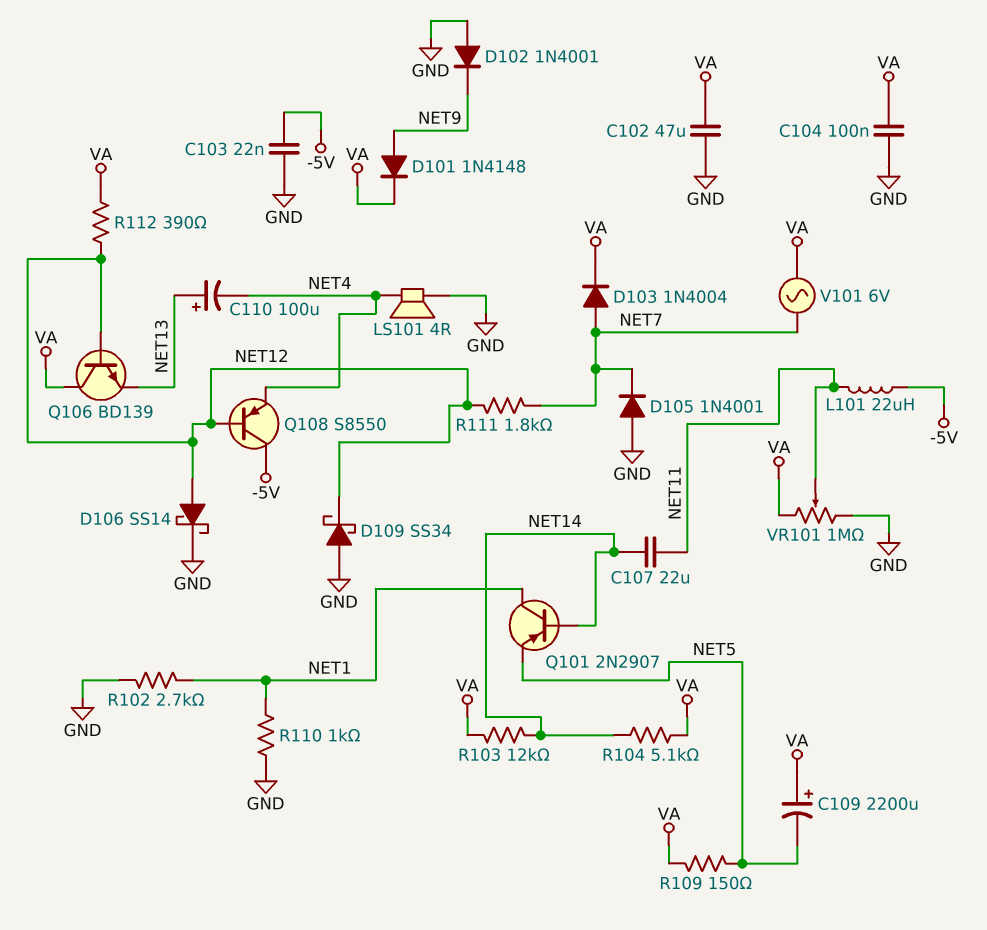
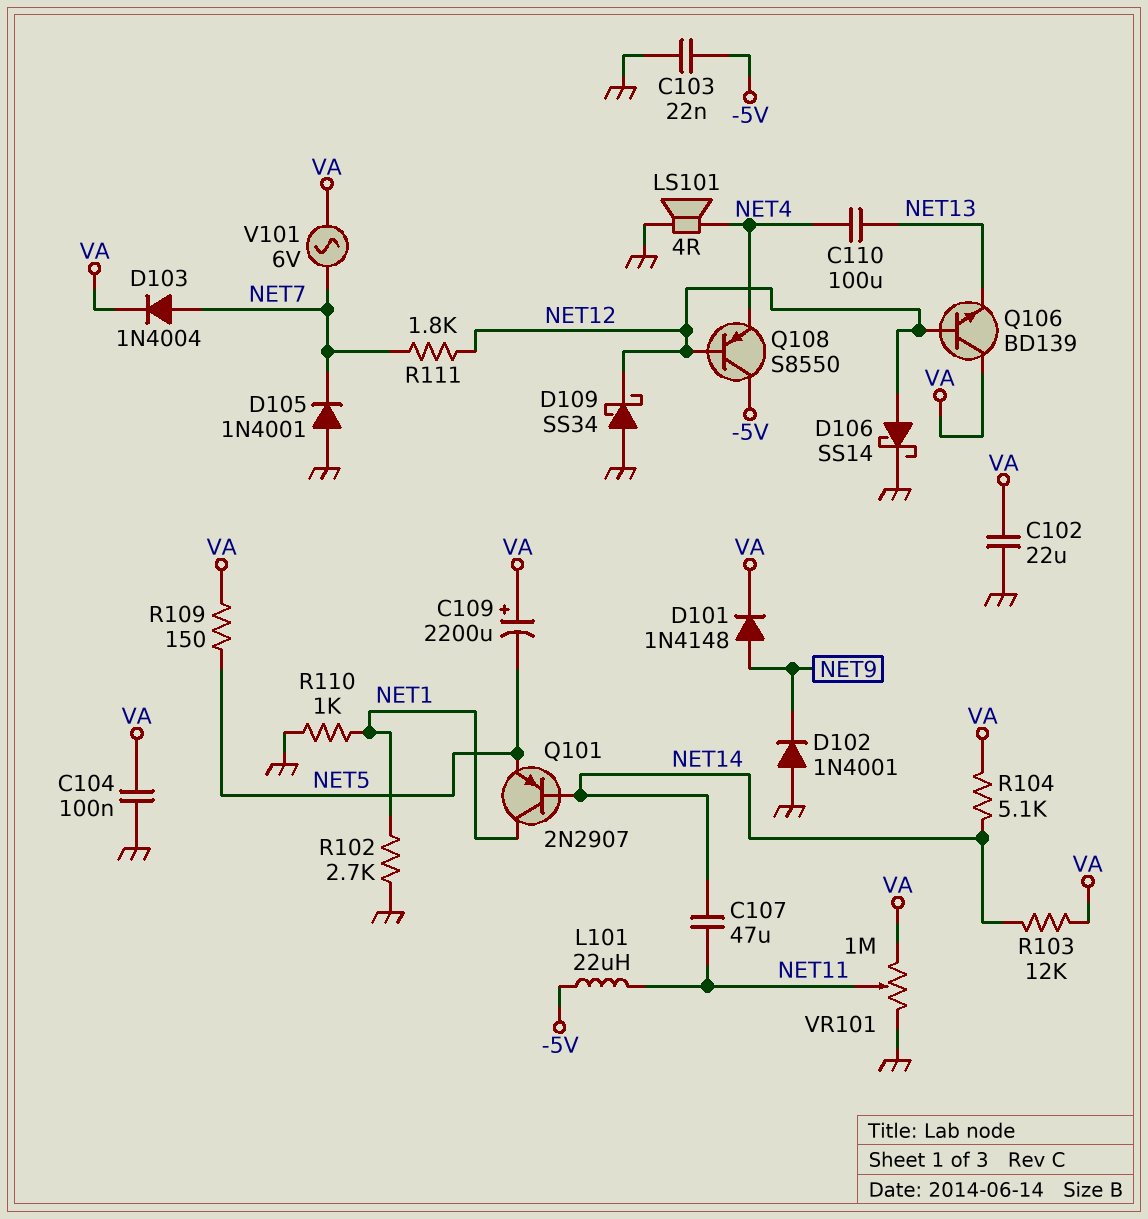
C102: 47uF (GND, VA) -> 22uF (GND, VA)
C107: 22uF (NET11, NET14) -> 47uF (NET11, NET14)
C110: 100uF (plus NET13, minus NET4) -> 100uF (NET4, NET13)
R112: 390 (NET12, VA) -> none

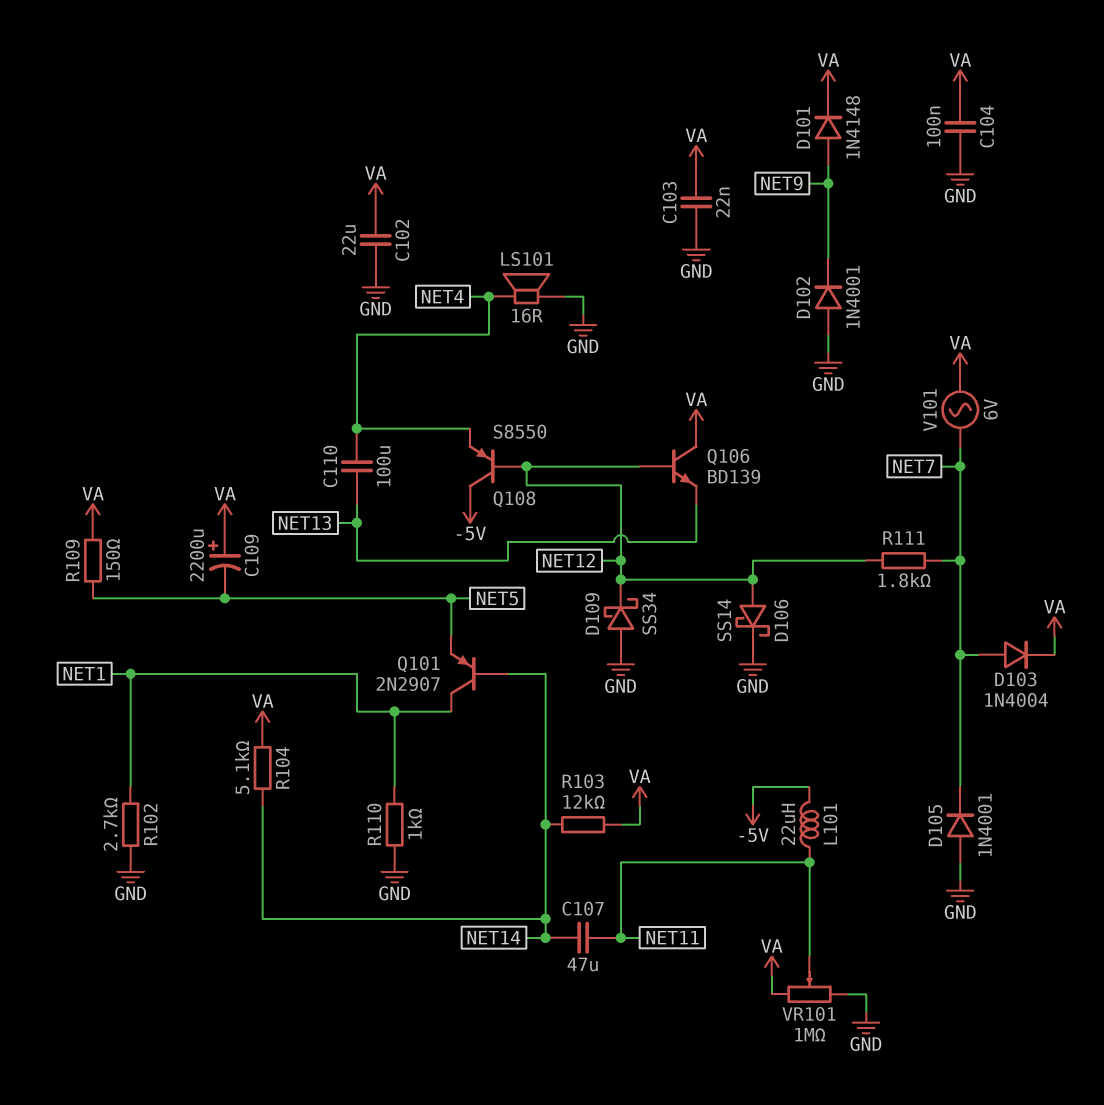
C103: 22nF (-5V, GND) -> 22nF (GND, VA)
LS101: speaker 4R (GND, NET4) -> speaker 16R (GND, NET4)

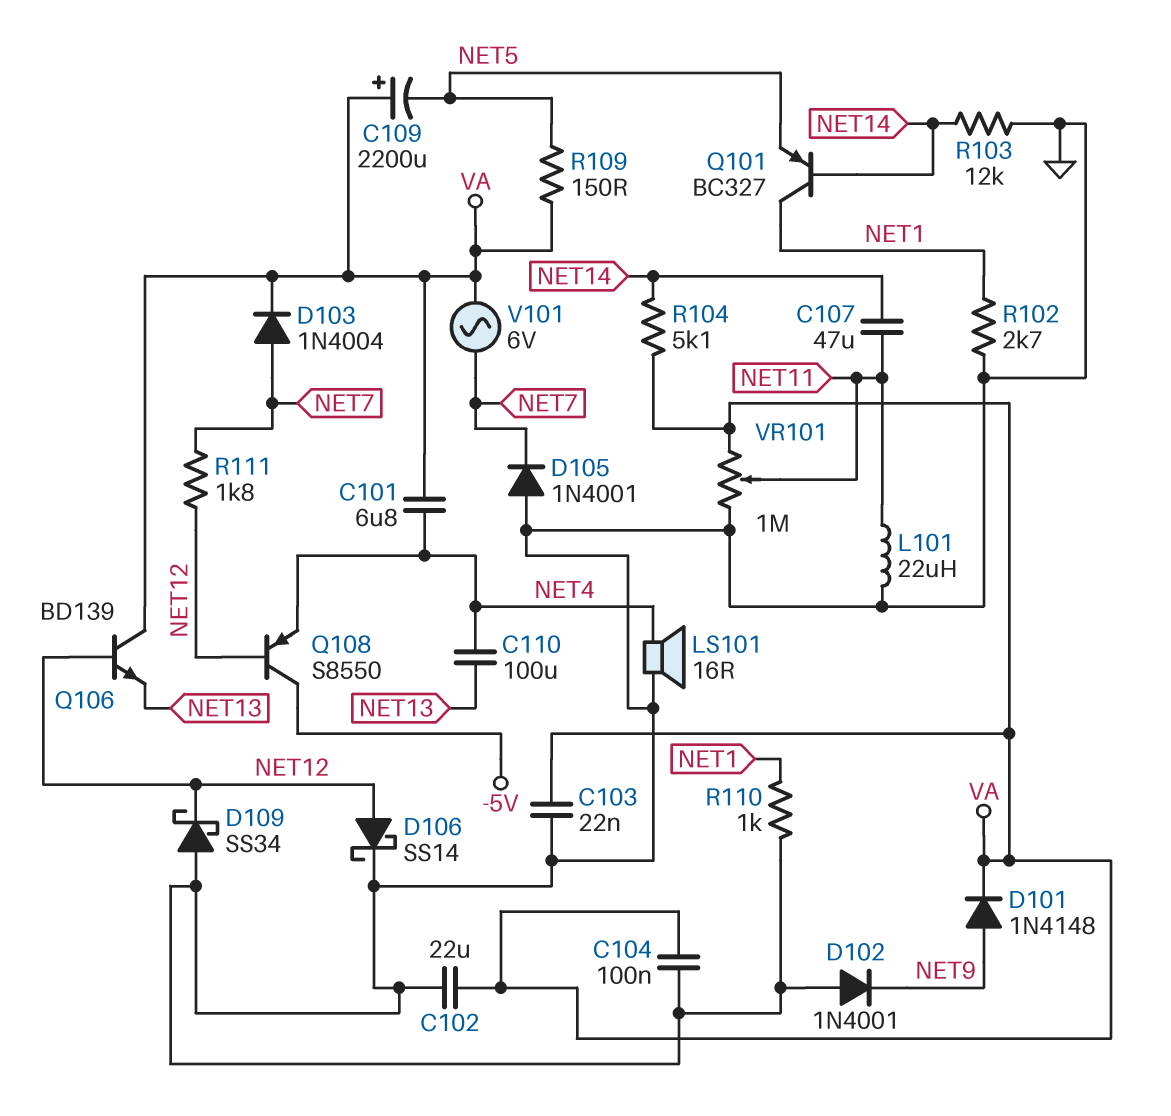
C101: none -> 6.8uF (NET4, VA)
L101: 22uH (-5V, NET11) -> 22uH (GND, NET11)
Q101: PNP 2N2907 (B NET14, C NET1, E NET5) -> PNP BC327 (B NET14, C NET1, E NET5)
R103: 12k (NET14, VA) -> 12k (GND, NET14)

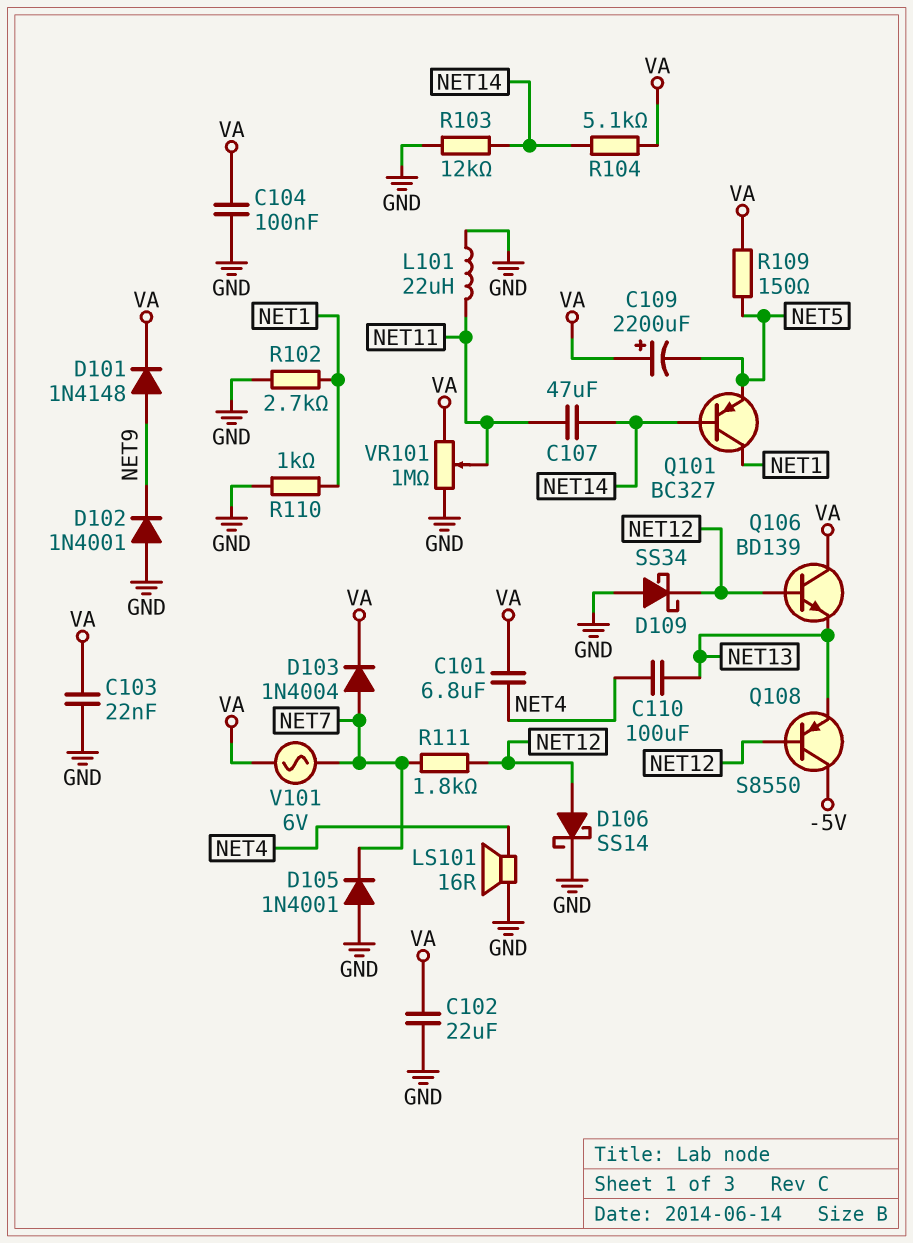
Q108: PNP S8550 (B NET12, C -5V, E NET4) -> PNP S8550 (B NET12, C -5V, E NET13)

